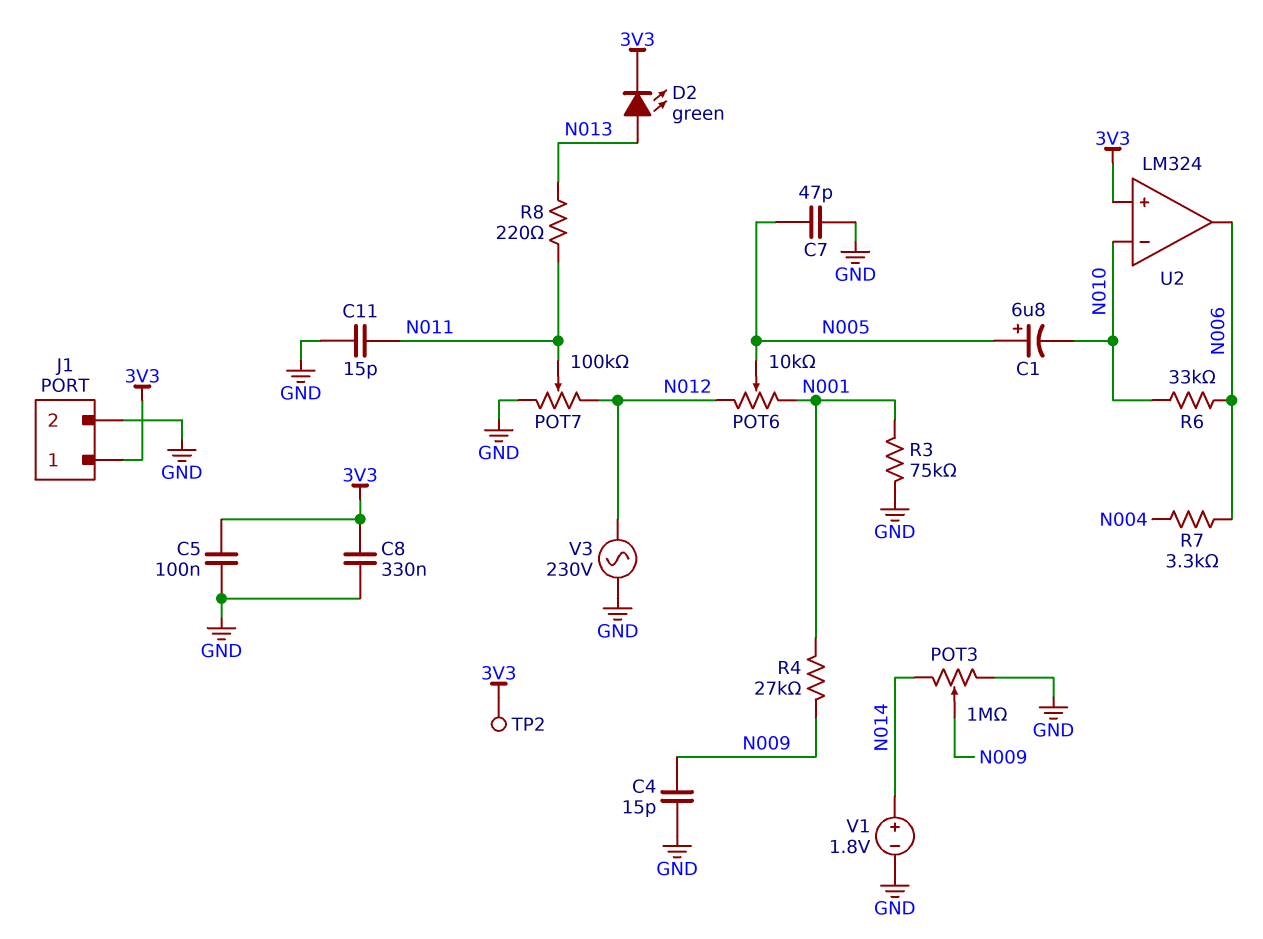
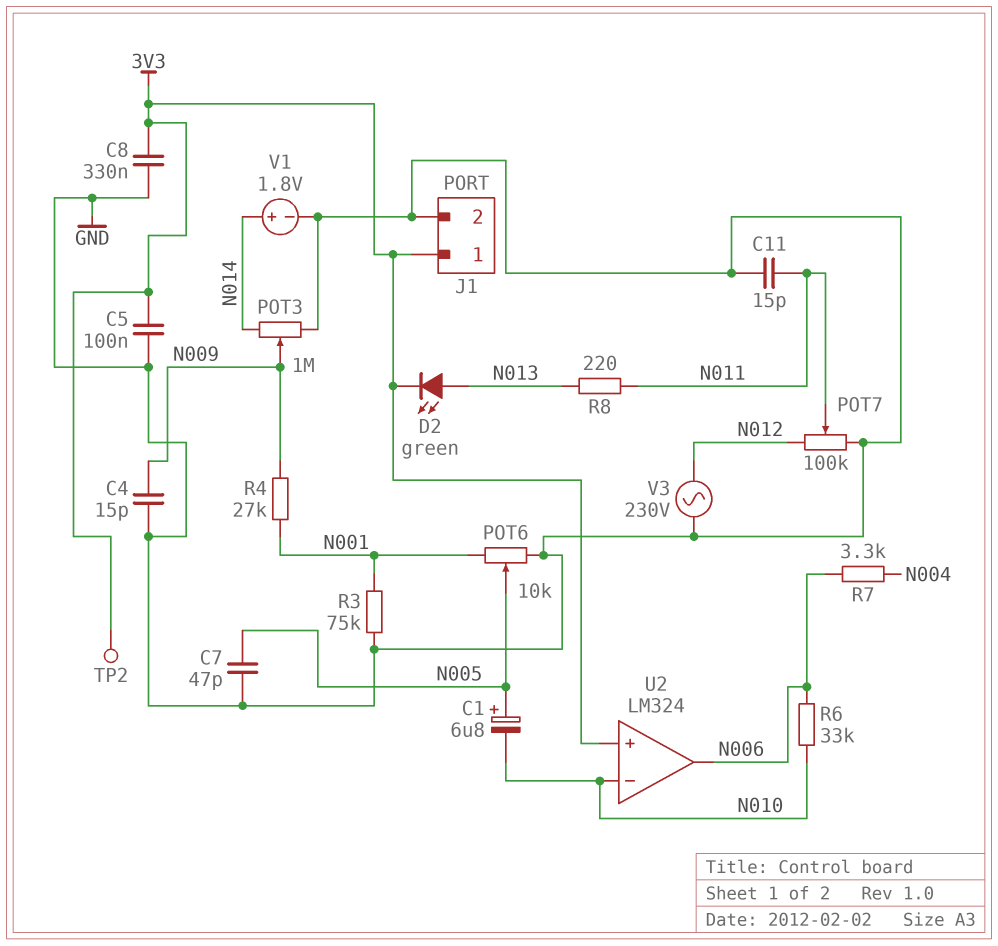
POT6: 10k (N001, N012, wiper N005) -> 10k (GND, N001, wiper N005)

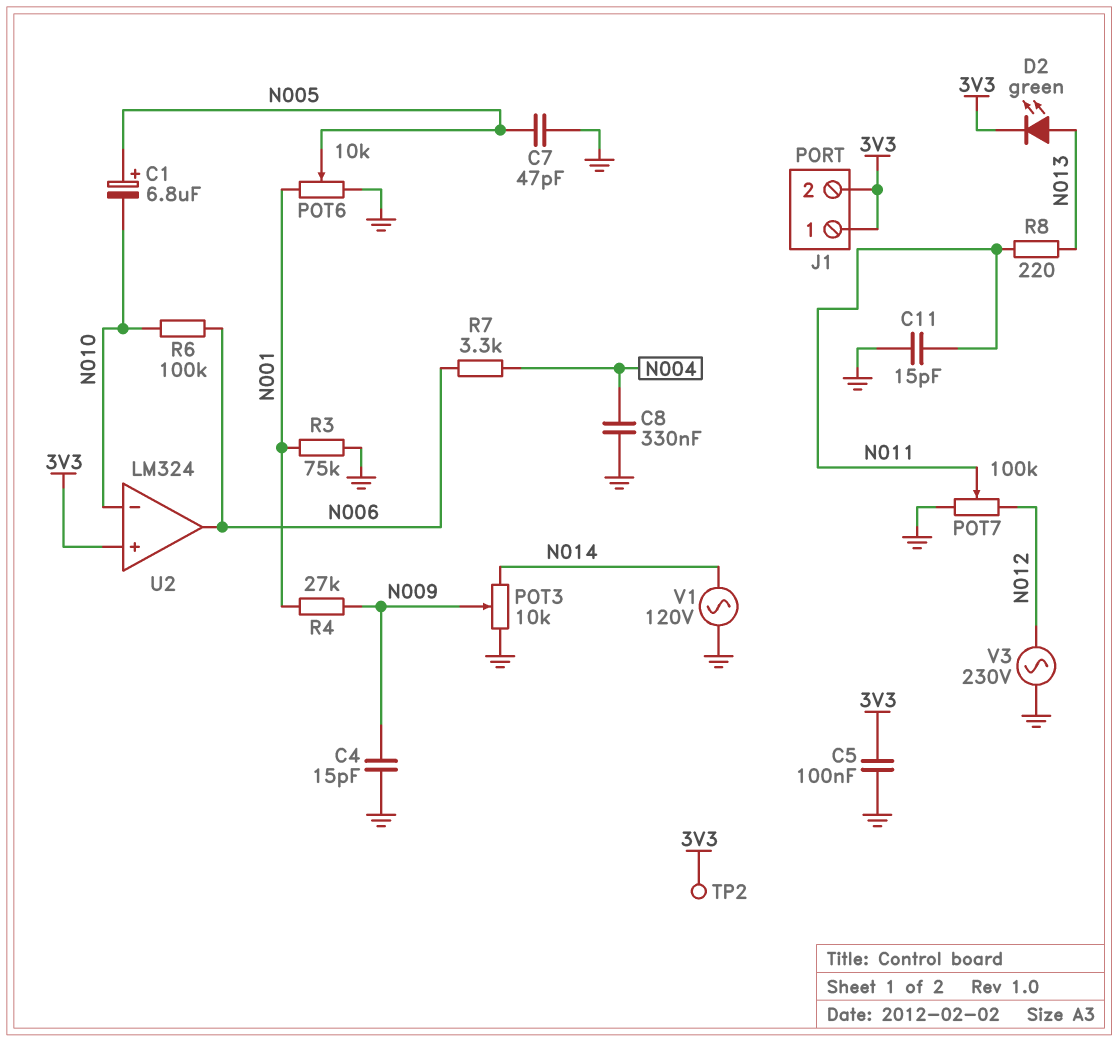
C8: 330nF (3V3, GND) -> 330nF (GND, N004)
J1 pin 2: GND -> 3V3
POT3: 1M (GND, N014, wiper N009) -> 10k (GND, N014, wiper N009)
R6: 33k (N006, N010) -> 100k (N006, N010)
V1: 1.8V (plus N014, minus GND) -> AC 120V (GND, N014)

